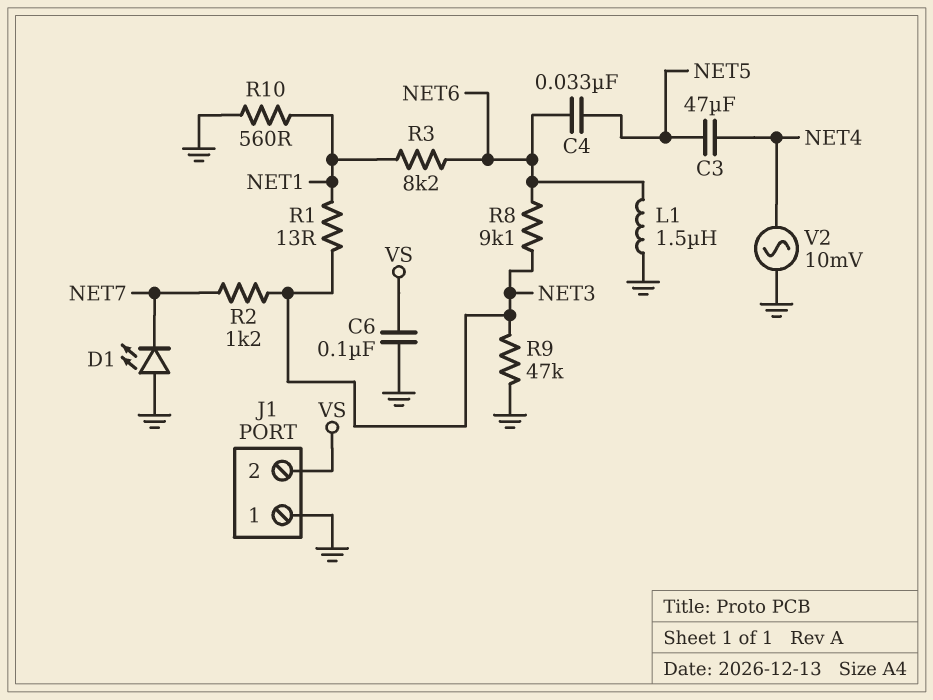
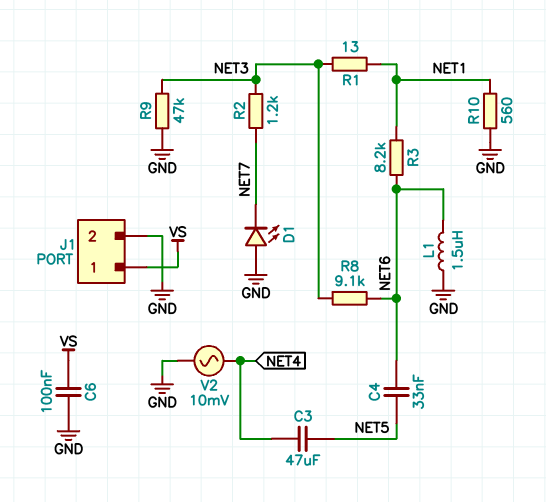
J1 pin 1: GND -> VS
J1 pin 2: VS -> GND

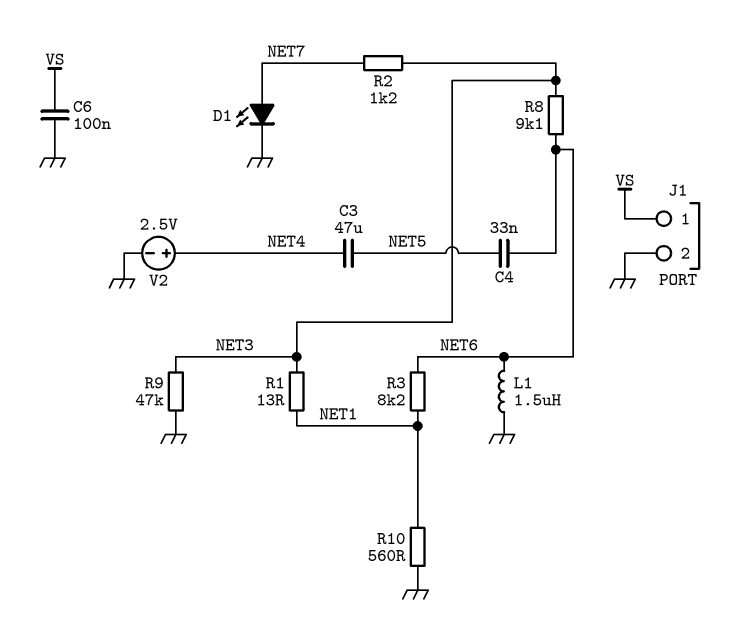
D1: LED (A GND, K NET7) -> LED (A NET7, K GND)
V2: AC 10mV (GND, NET4) -> 2.5V (plus NET4, minus GND)

